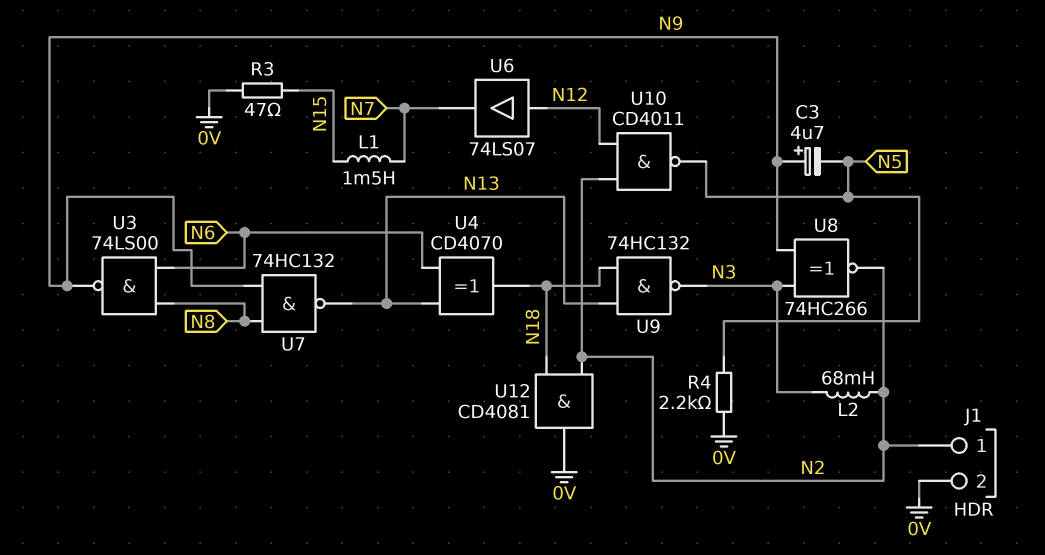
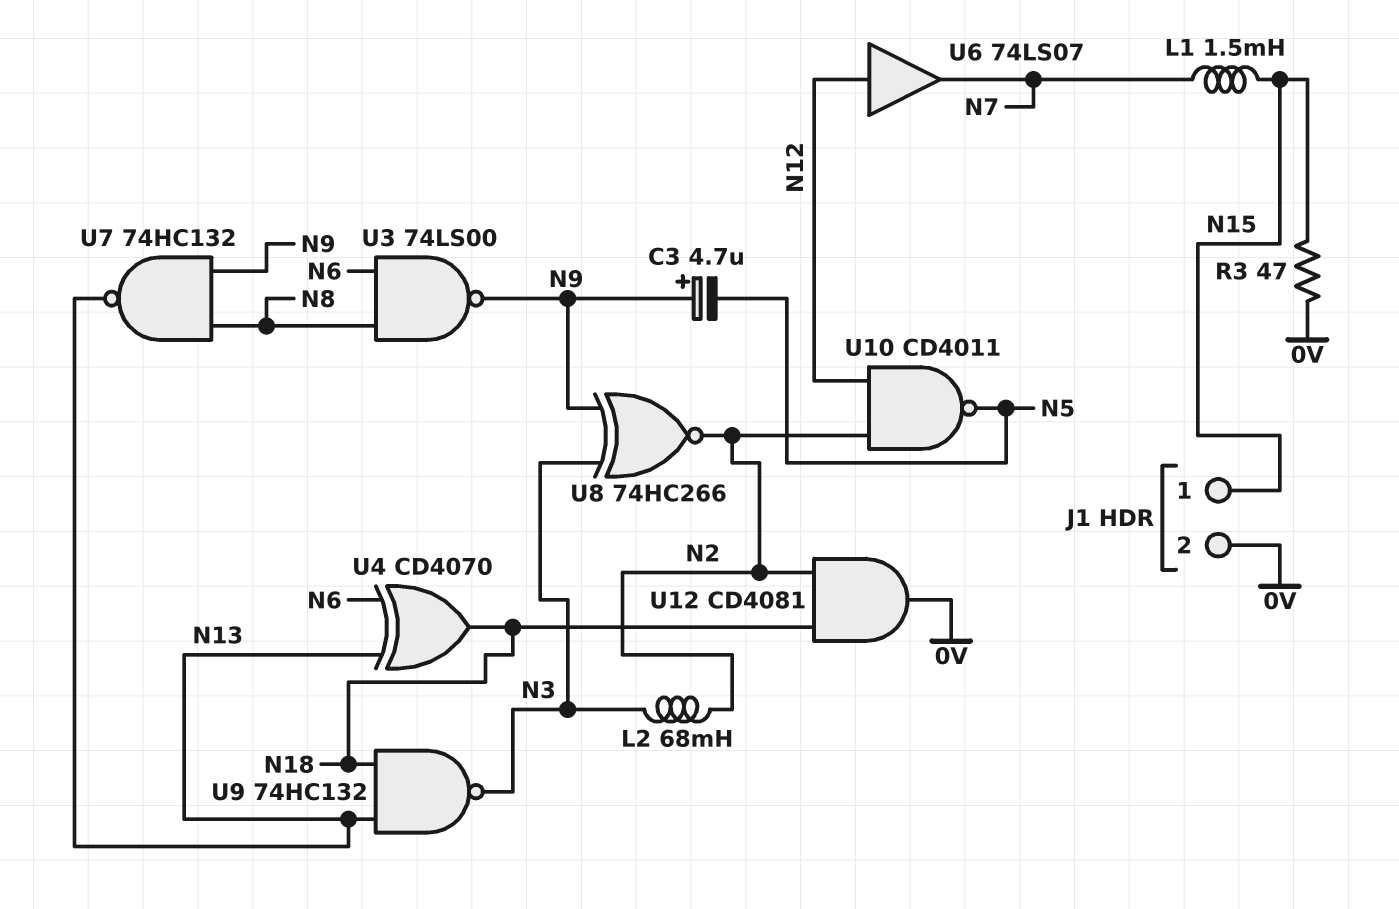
J1 pin 1: N2 -> N15
R4: 2.2k (0V, N5) -> none

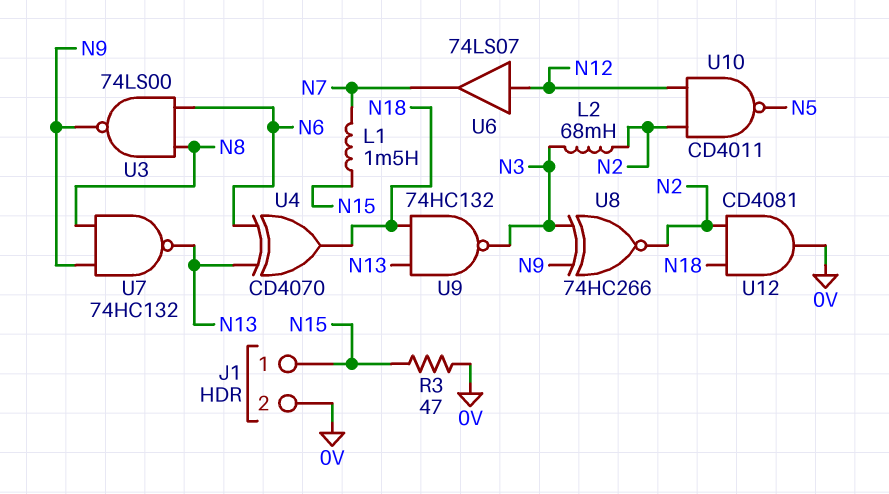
C3: 4.7uF (plus N9, minus N5) -> none

